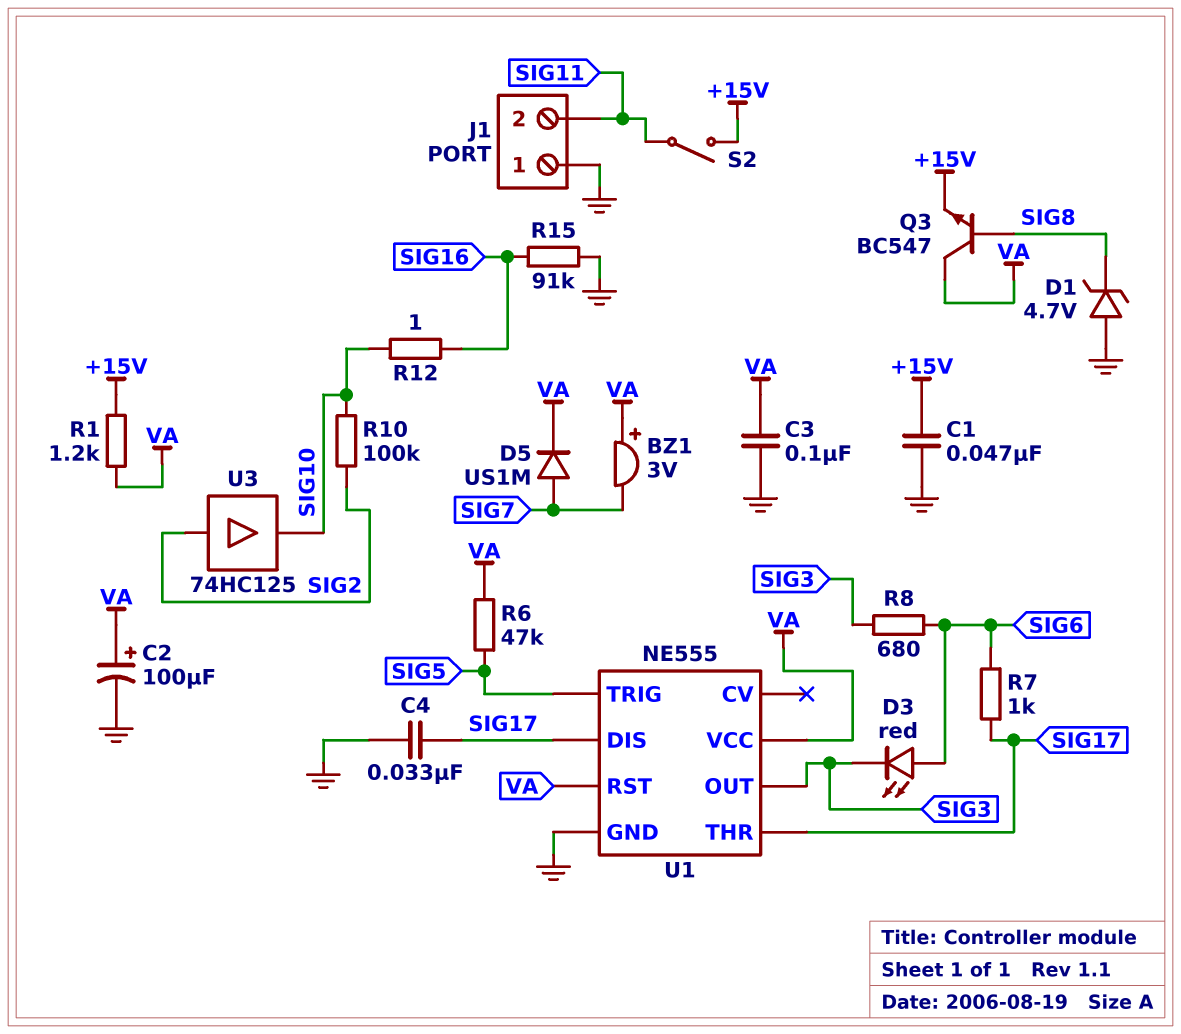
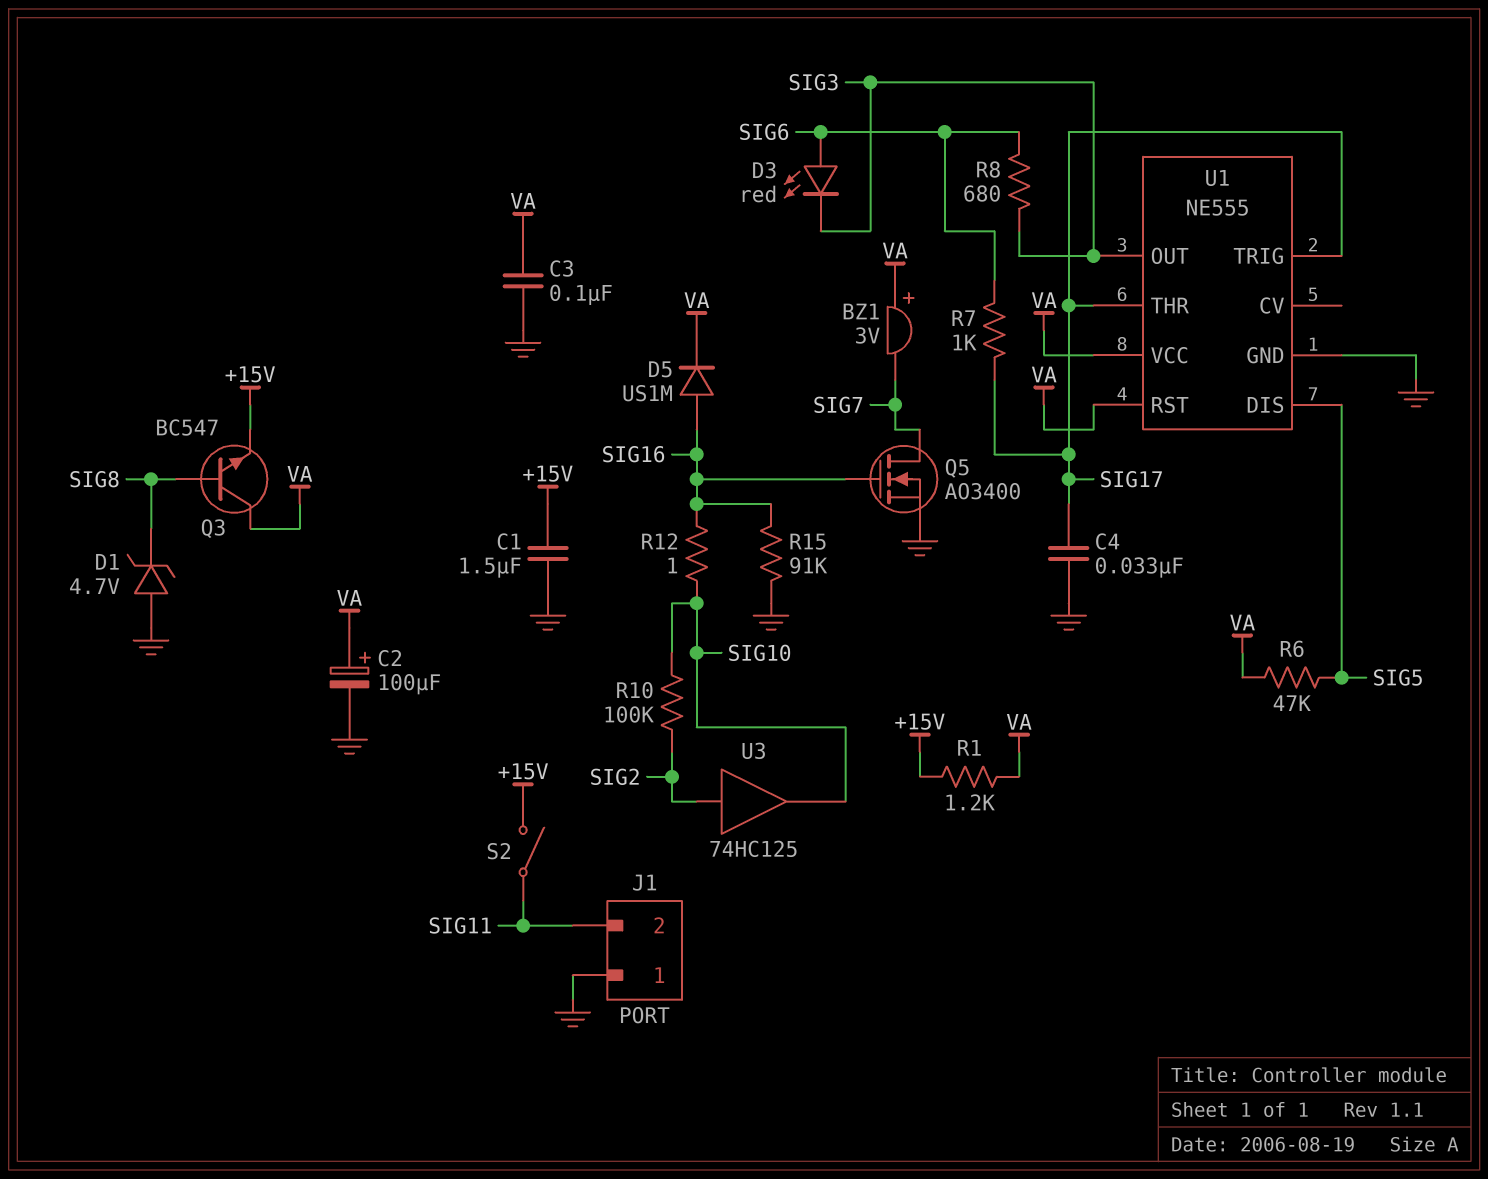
C1: 47nF (+15V, GND) -> 1.5uF (+15V, GND)
D5: diode US1M (A SIG7, K VA) -> diode US1M (A SIG16, K VA)
Q5: none -> NMOS AO3400 (G SIG16, D SIG7, S GND)
U1 pin DIS: SIG17 -> SIG5
U1 pin TRIG: SIG5 -> SIG17

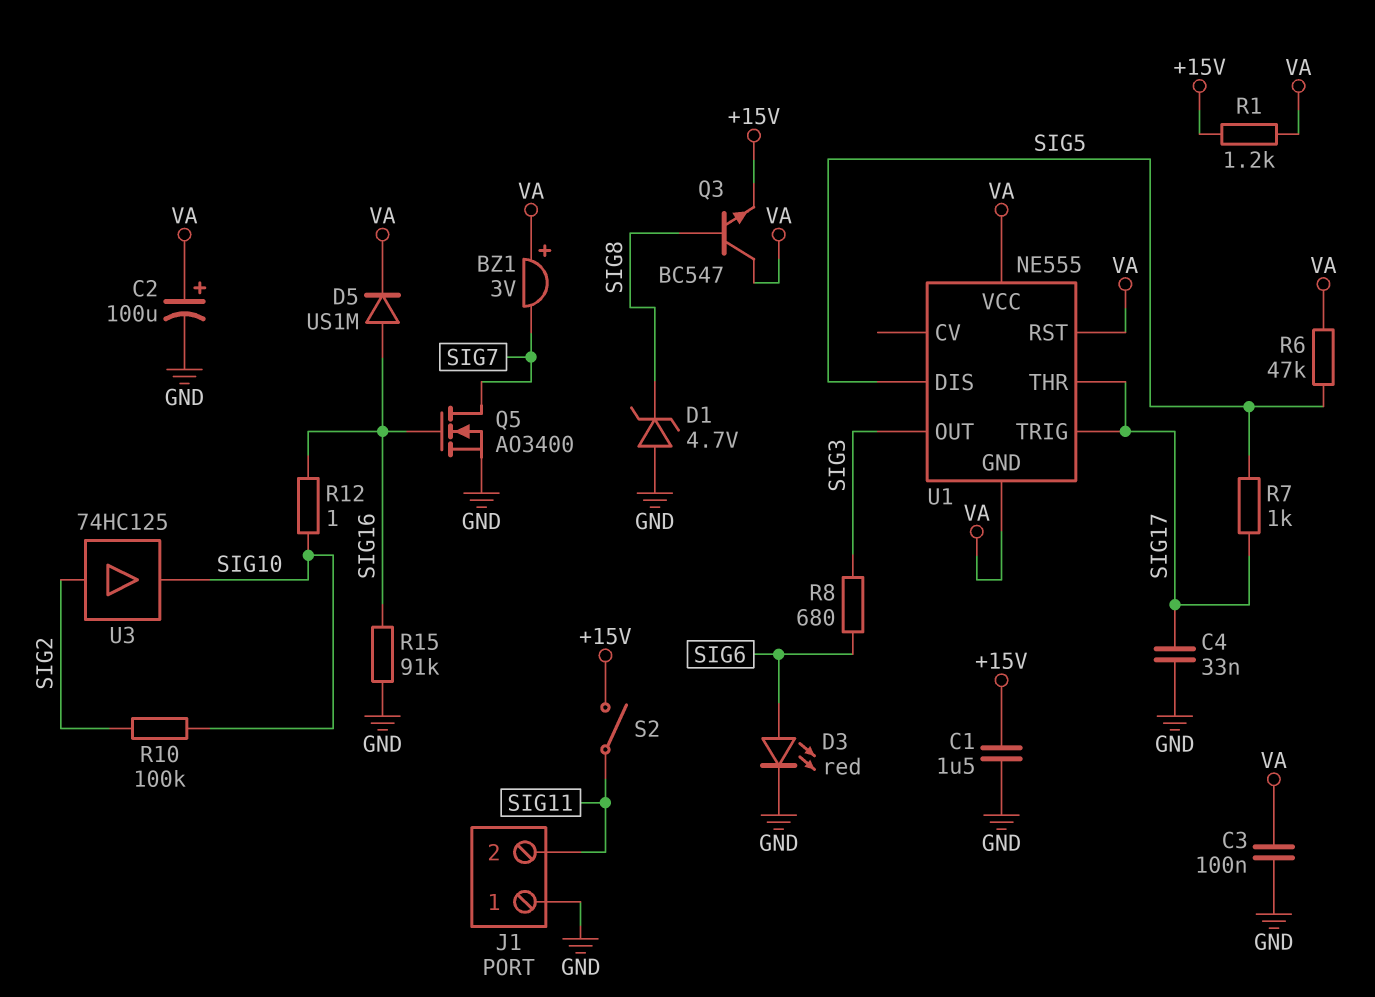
D3: LED red (A SIG6, K SIG3) -> LED red (A SIG6, K GND)
R7: 1k (SIG6, SIG17) -> 1k (SIG5, SIG17)
U1 pin GND: GND -> VA

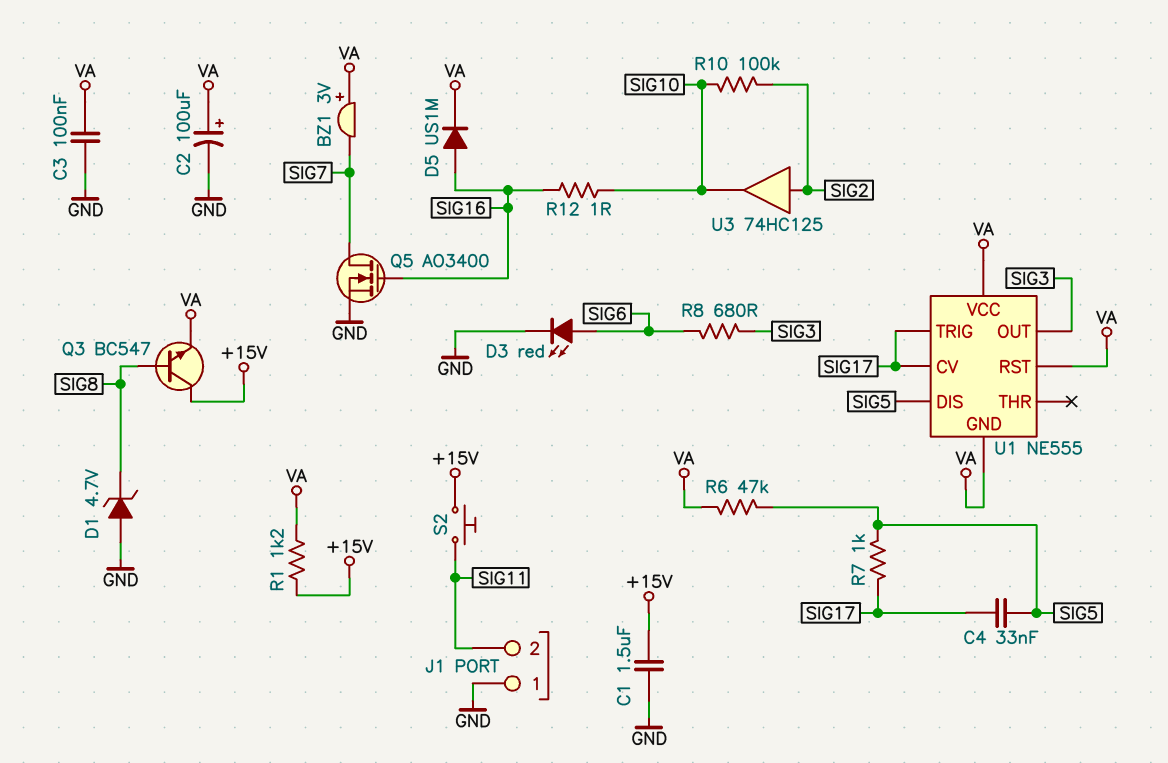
C4: 33nF (GND, SIG17) -> 33nF (SIG5, SIG17)
Q3: NPN BC547 (B SIG8, C VA, E +15V) -> NPN BC547 (B SIG8, C +15V, E VA)
R15: 91k (GND, SIG16) -> none
S2: switch (+15V, SIG11) -> button (+15V, SIG11)
U1 pin CV: none -> SIG17
U1 pin THR: SIG17 -> none

